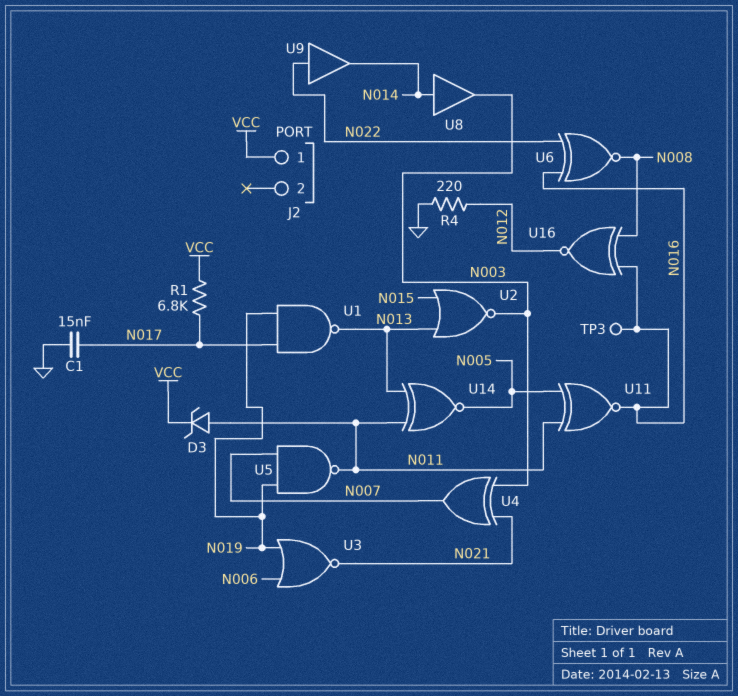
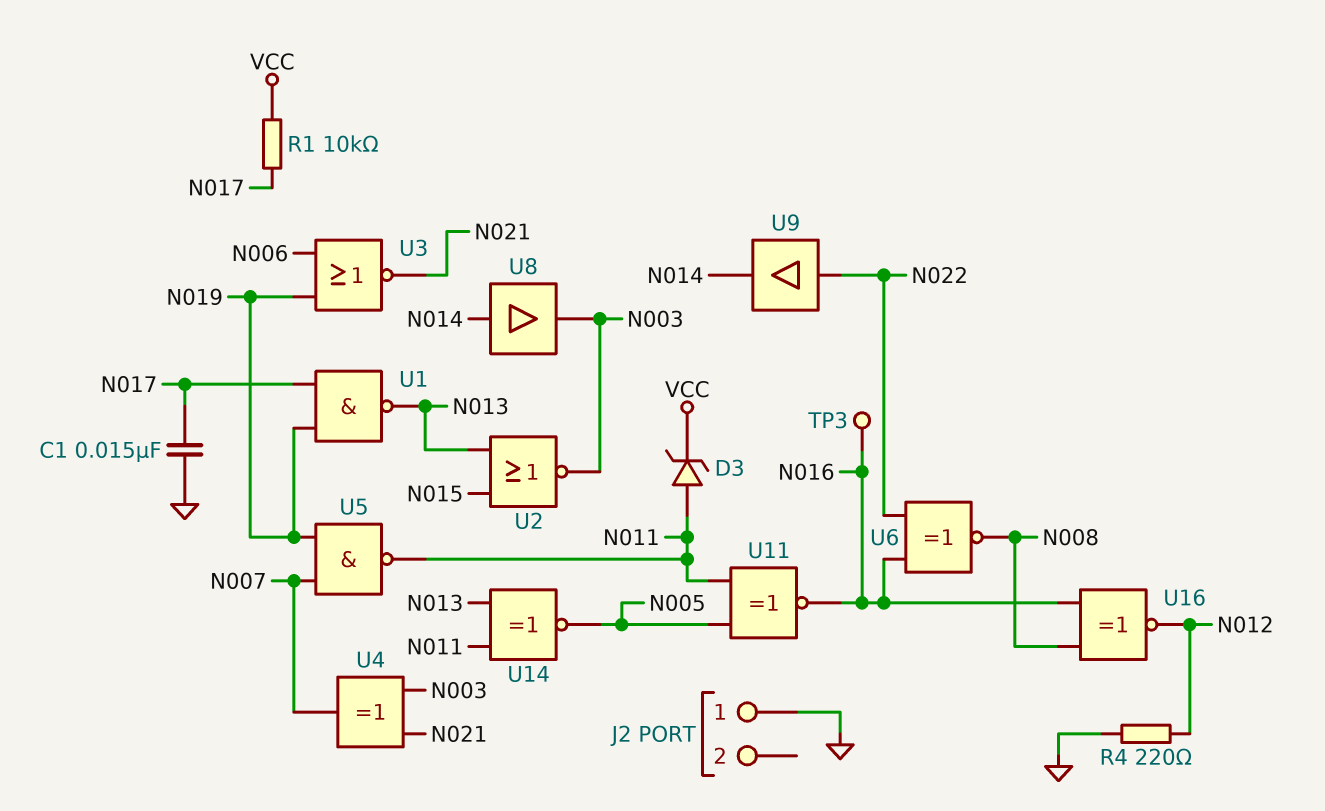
J2 pin 1: VCC -> GND
R1: 6.8k (N017, VCC) -> 10k (N017, VCC)

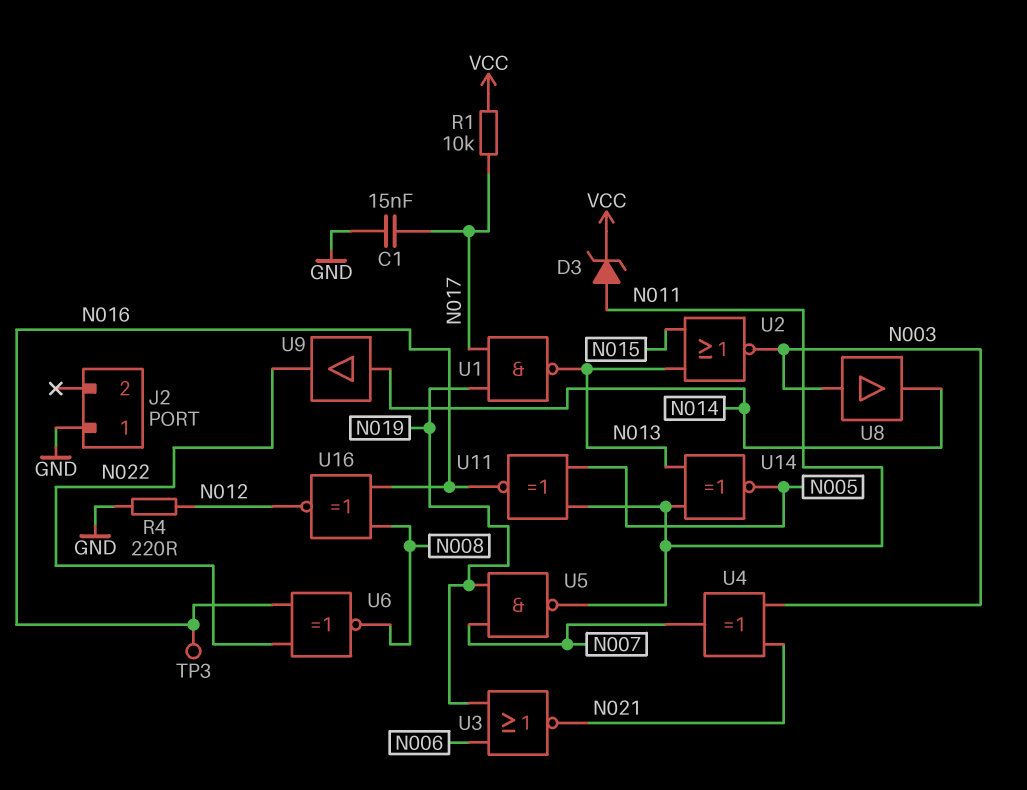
U8: buffer (in N014, out N003) -> buffer (in N003, out N014)
U9: buffer (in N022, out N014) -> buffer (in N014, out N022)

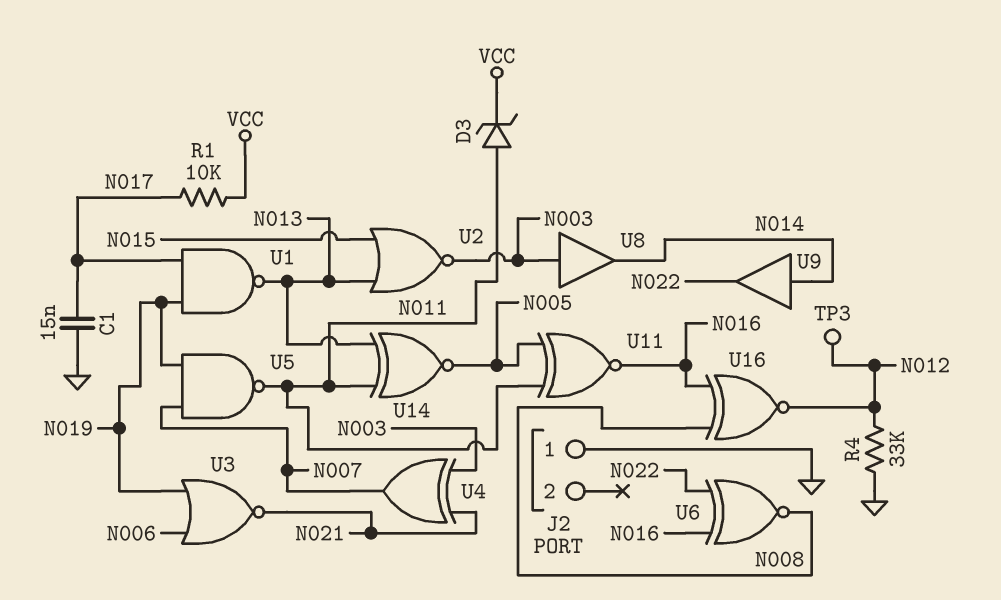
R4: 220 (GND, N012) -> 33k (GND, N012)
TP3: test point (N016) -> test point (N012)

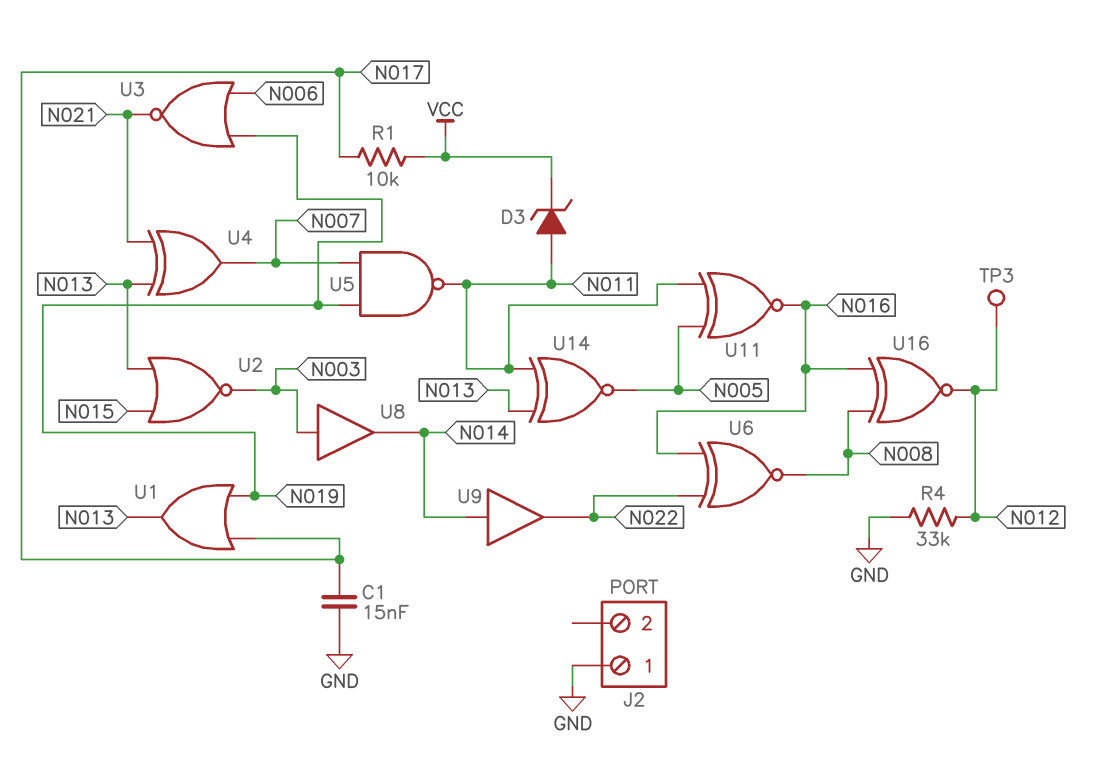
U1: NAND (in N017, in N019, out N013) -> OR (in N017, in N019, out N013)
U4: XOR (in N003, in N021, out N007) -> XOR (in N013, in N021, out N007)

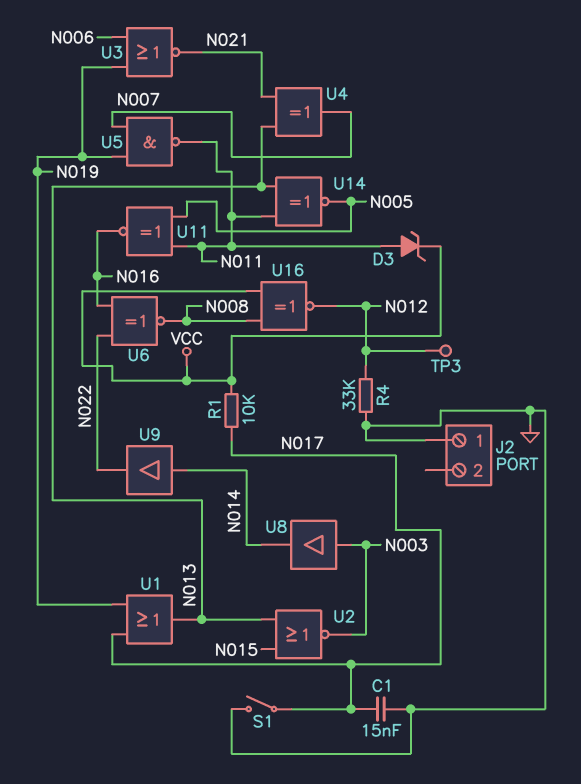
S1: none -> switch (GND, N017)
U16: XNOR (in N008, in N016, out N012) -> XNOR (in N008, in VCC, out N012)

